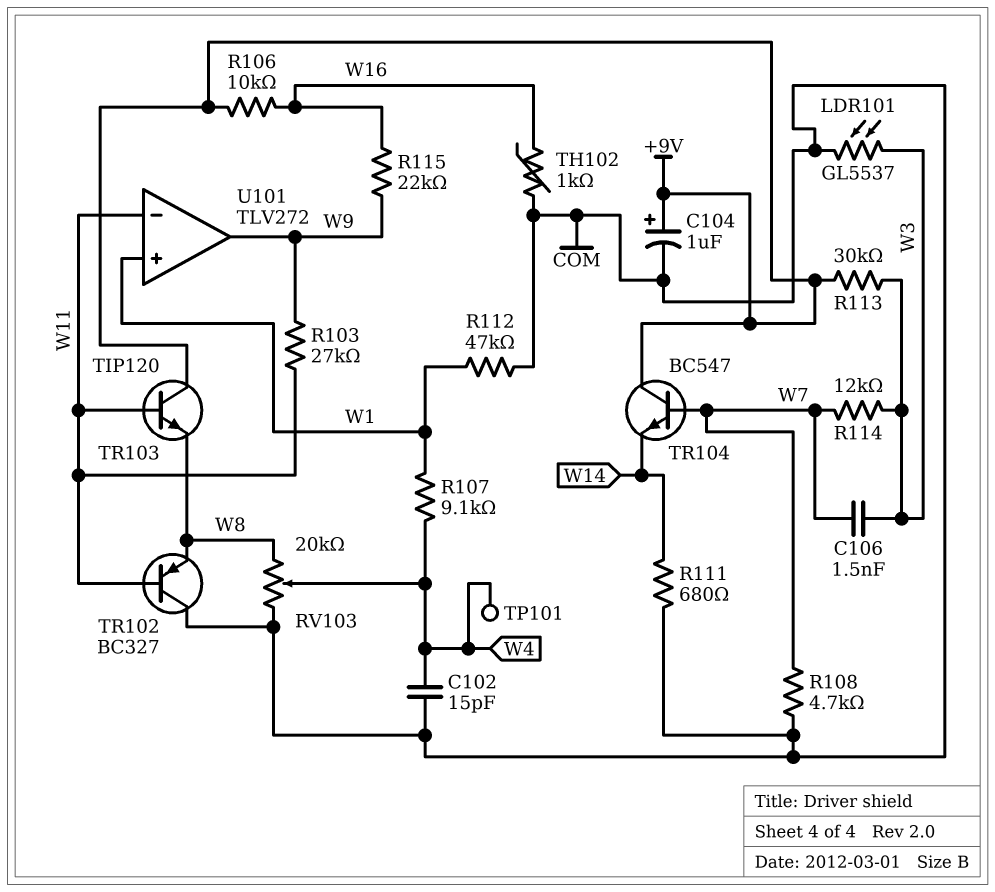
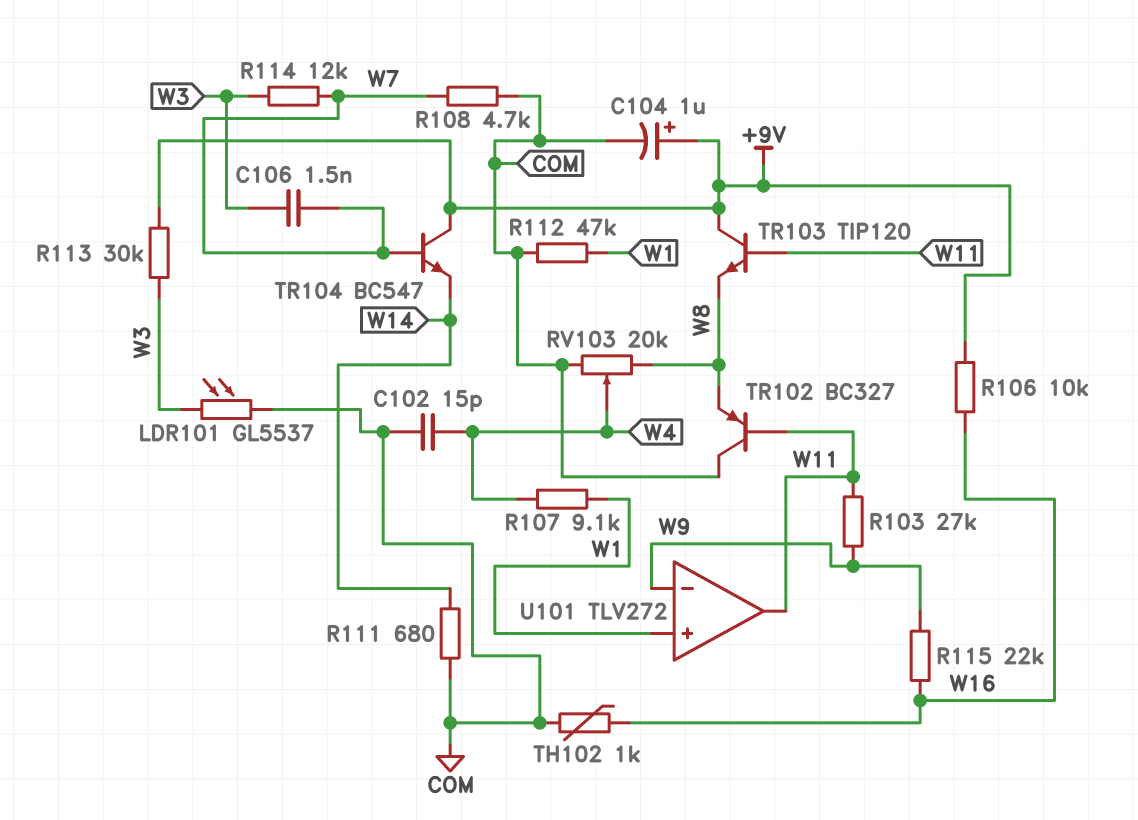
TP101: test point (W4) -> none
U101 pin in-: W11 -> W9
U101 pin out: W9 -> W11

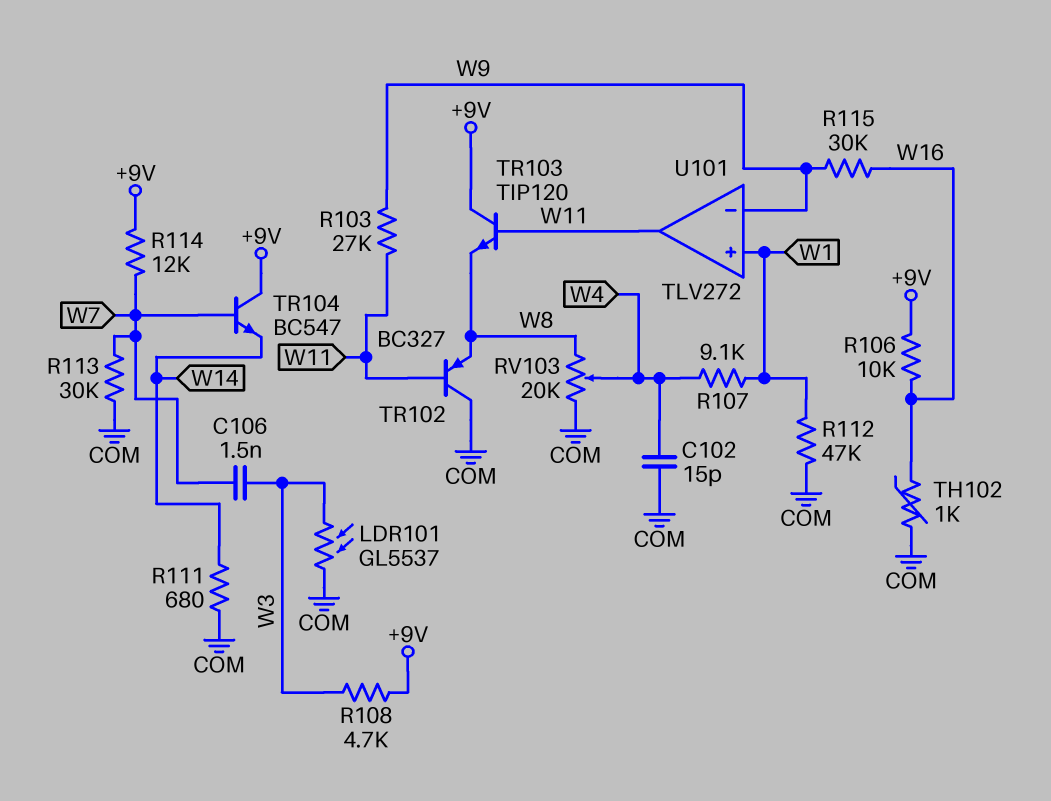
C104: 1uF (plus +9V, minus COM) -> none
R108: 4.7k (COM, W7) -> 4.7k (+9V, W3)
R113: 30k (+9V, W3) -> 30k (COM, W7)
R114: 12k (W3, W7) -> 12k (+9V, W7)
R115: 22k (W9, W16) -> 30k (W9, W16)

